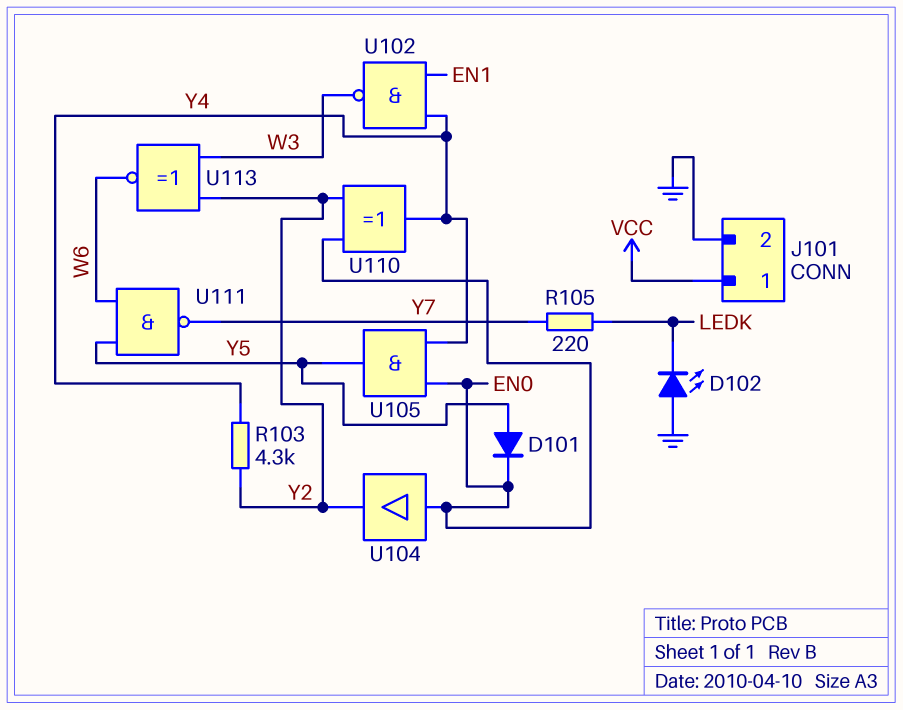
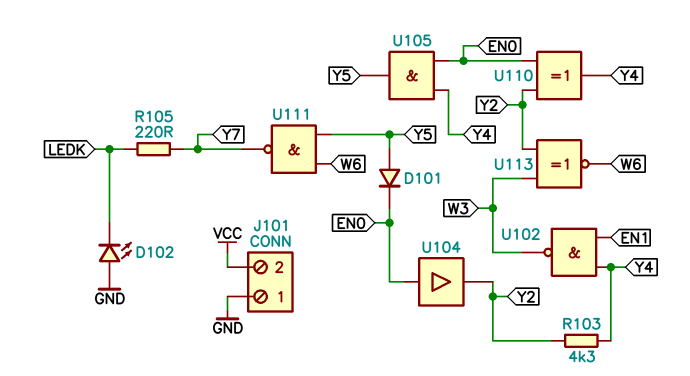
J101 pin 1: VCC -> GND
J101 pin 2: GND -> VCC

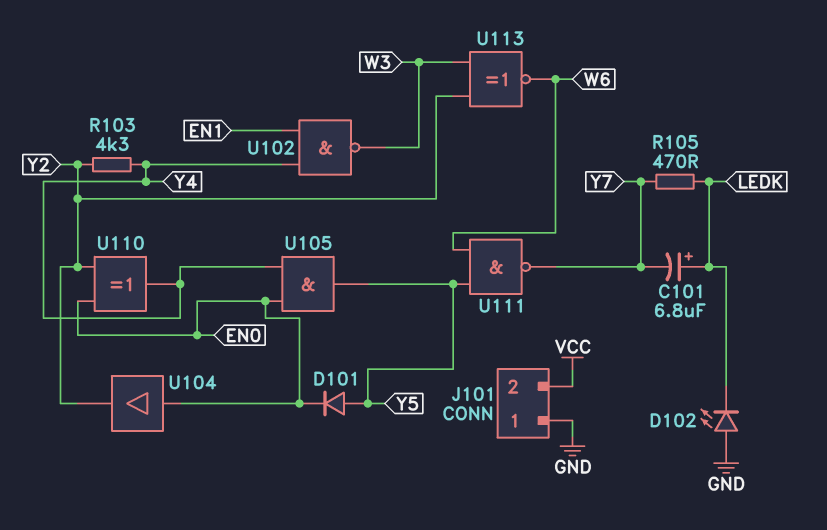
C101: none -> 6.8uF (plus LEDK, minus Y7)
R105: 220 (LEDK, Y7) -> 470 (LEDK, Y7)

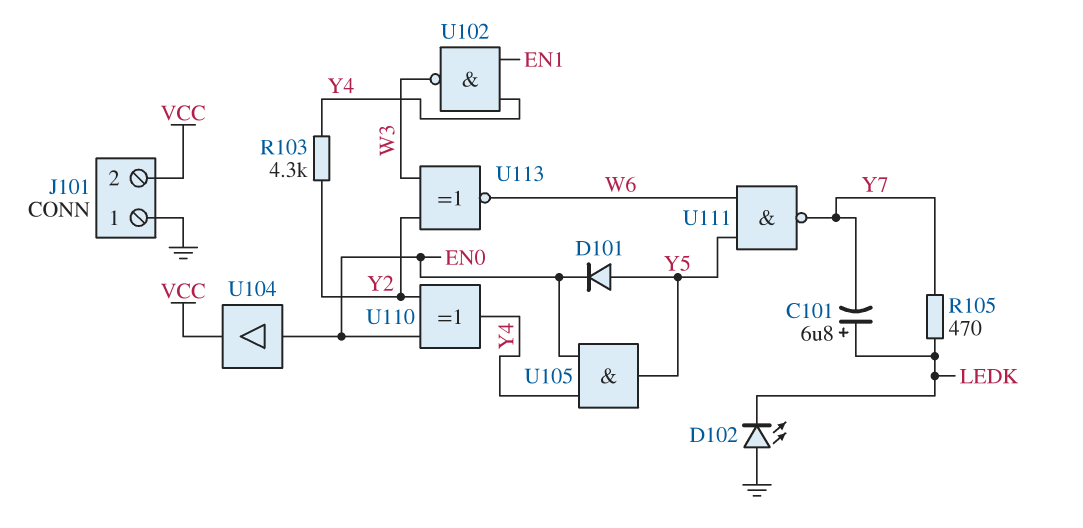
U104: buffer (in EN0, out Y2) -> buffer (in EN0, out VCC)

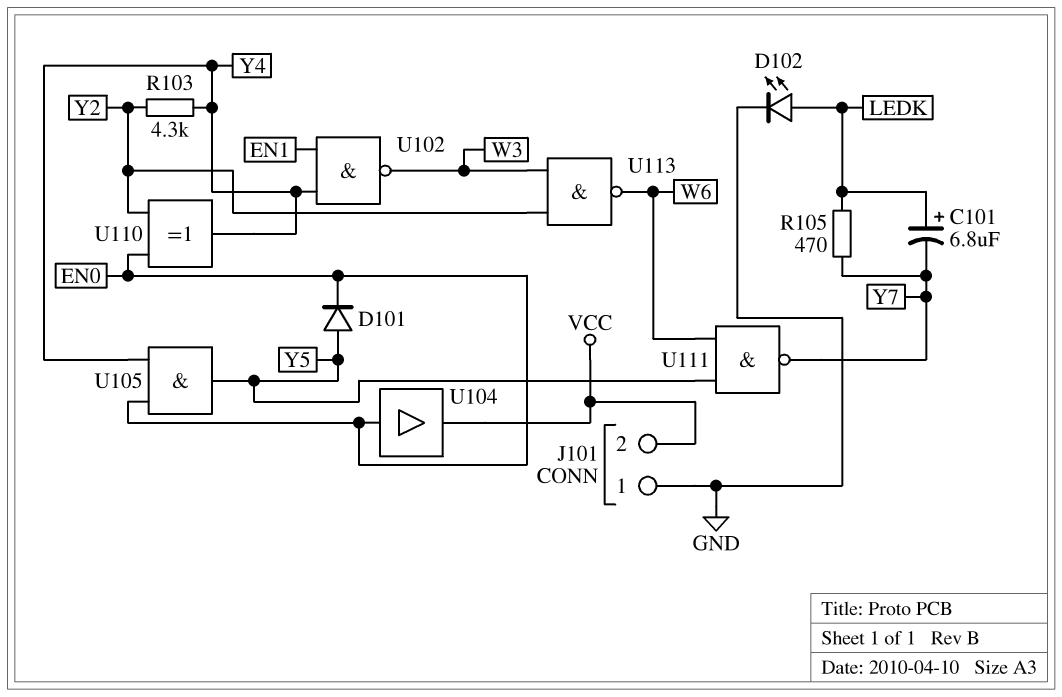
D102: LED (A GND, K LEDK) -> LED (A LEDK, K GND)
U113: XNOR (in W3, in Y2, out W6) -> NAND (in W3, in Y2, out W6)

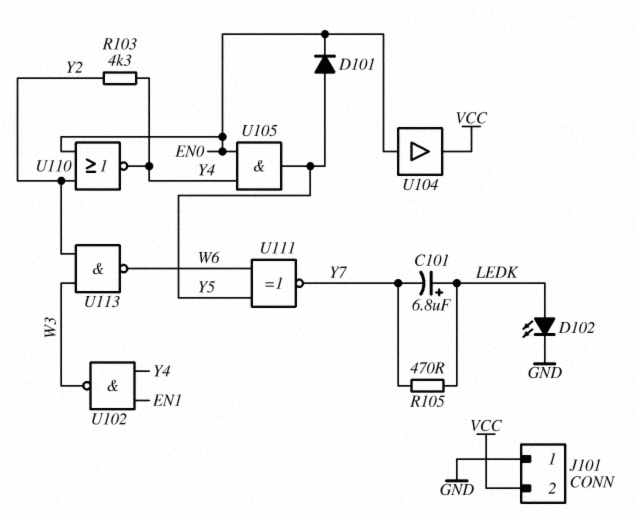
U110: XOR (in EN0, in Y2, out Y4) -> NOR (in EN0, in Y2, out Y4)
U111: NAND (in W6, in Y5, out Y7) -> XNOR (in W6, in Y5, out Y7)

